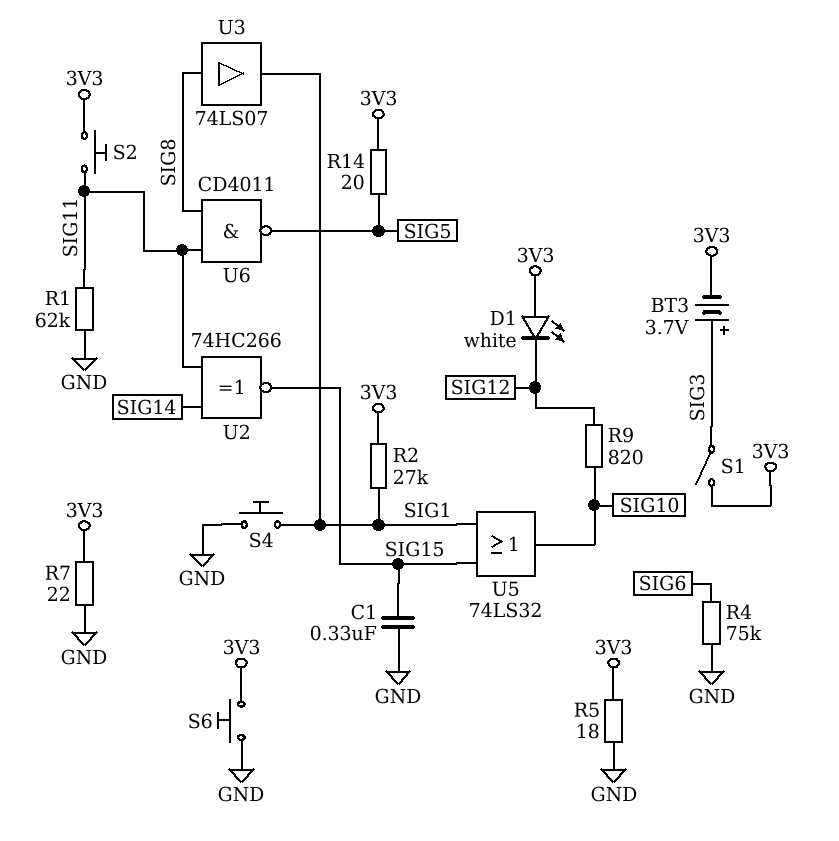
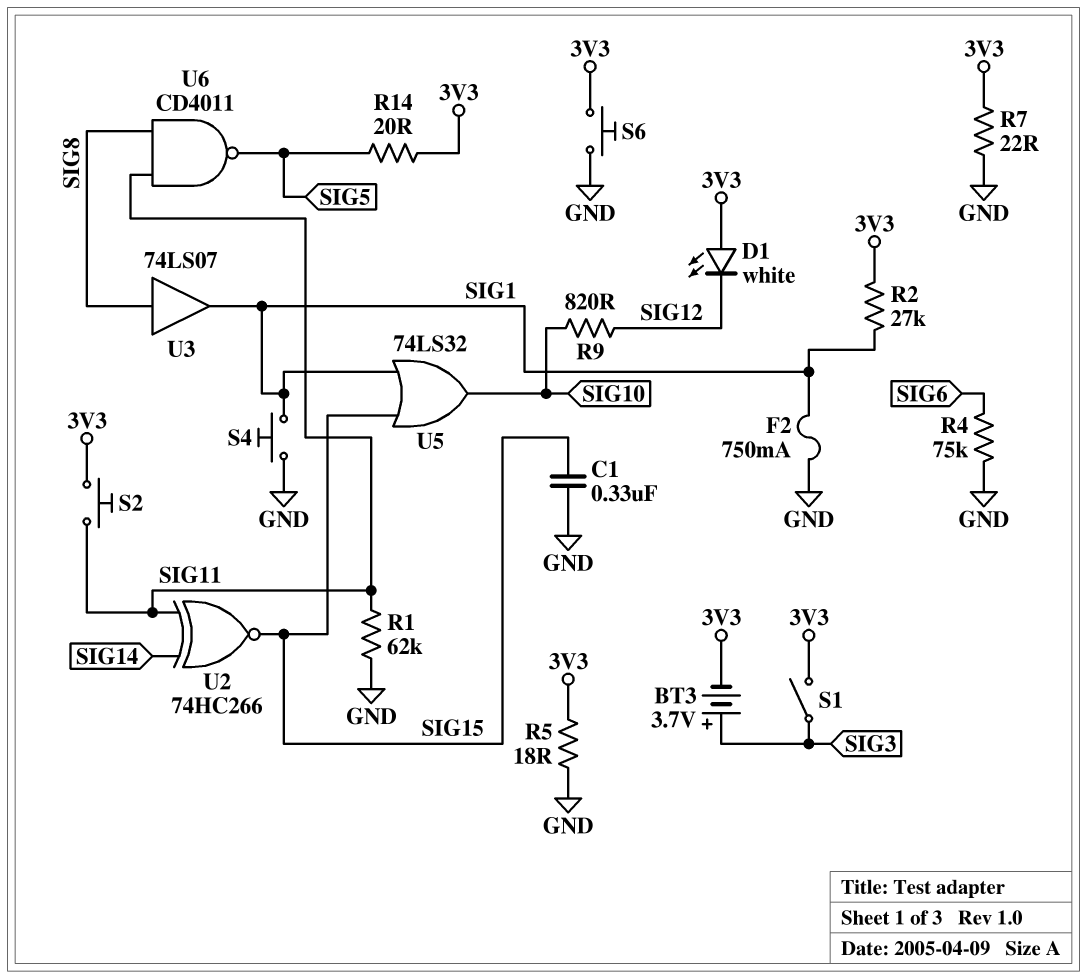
F2: none -> 750mA (GND, SIG1)

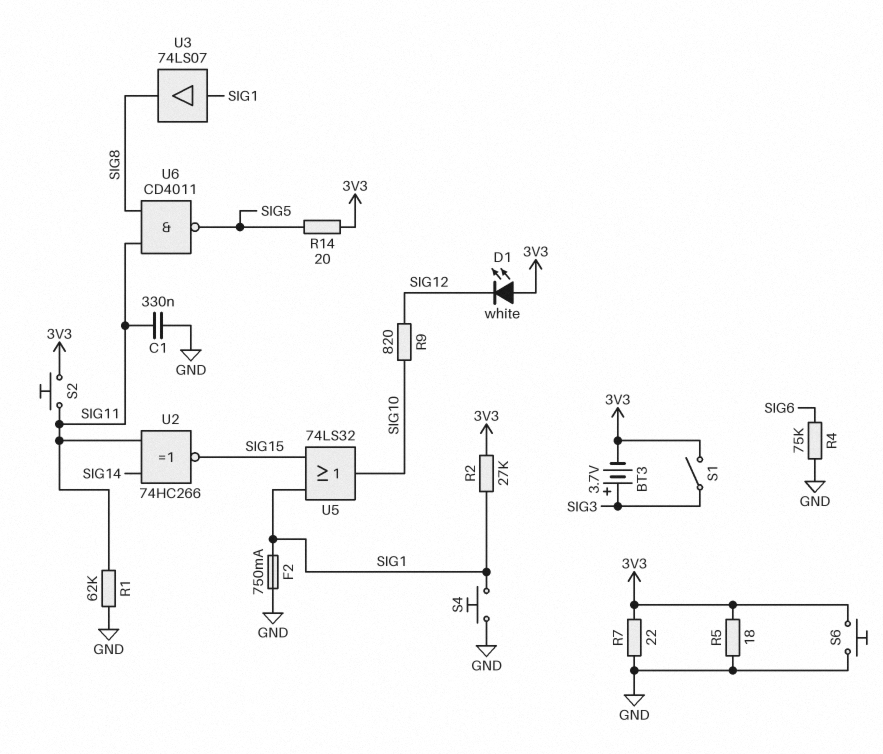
C1: 330nF (GND, SIG15) -> 330nF (GND, SIG11)
U3: buffer 74LS07 (in SIG8, out SIG1) -> buffer 74LS07 (in SIG1, out SIG8)

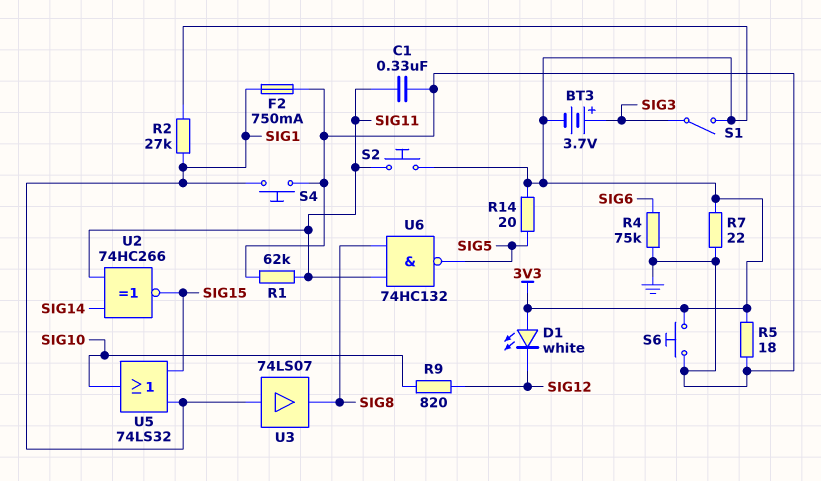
U6: NAND CD4011 (in SIG8, in SIG11, out SIG5) -> NAND 74HC132 (in SIG8, in SIG11, out SIG5)

